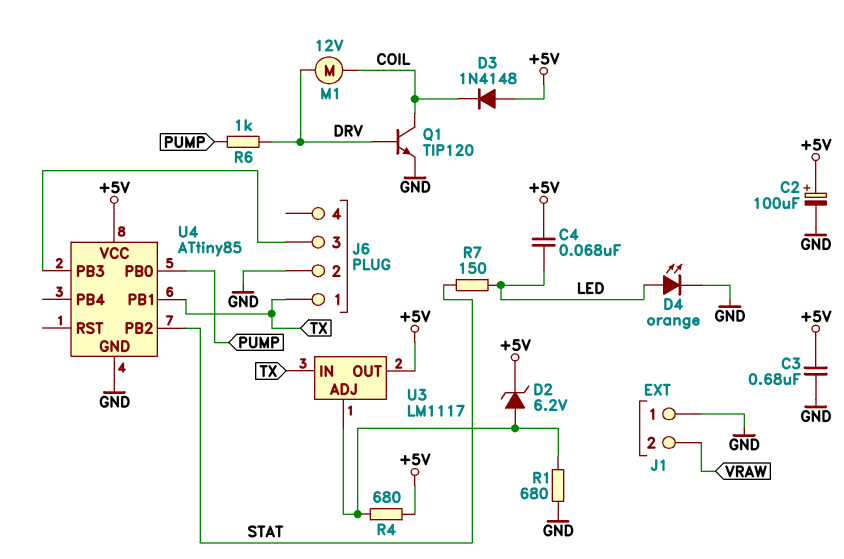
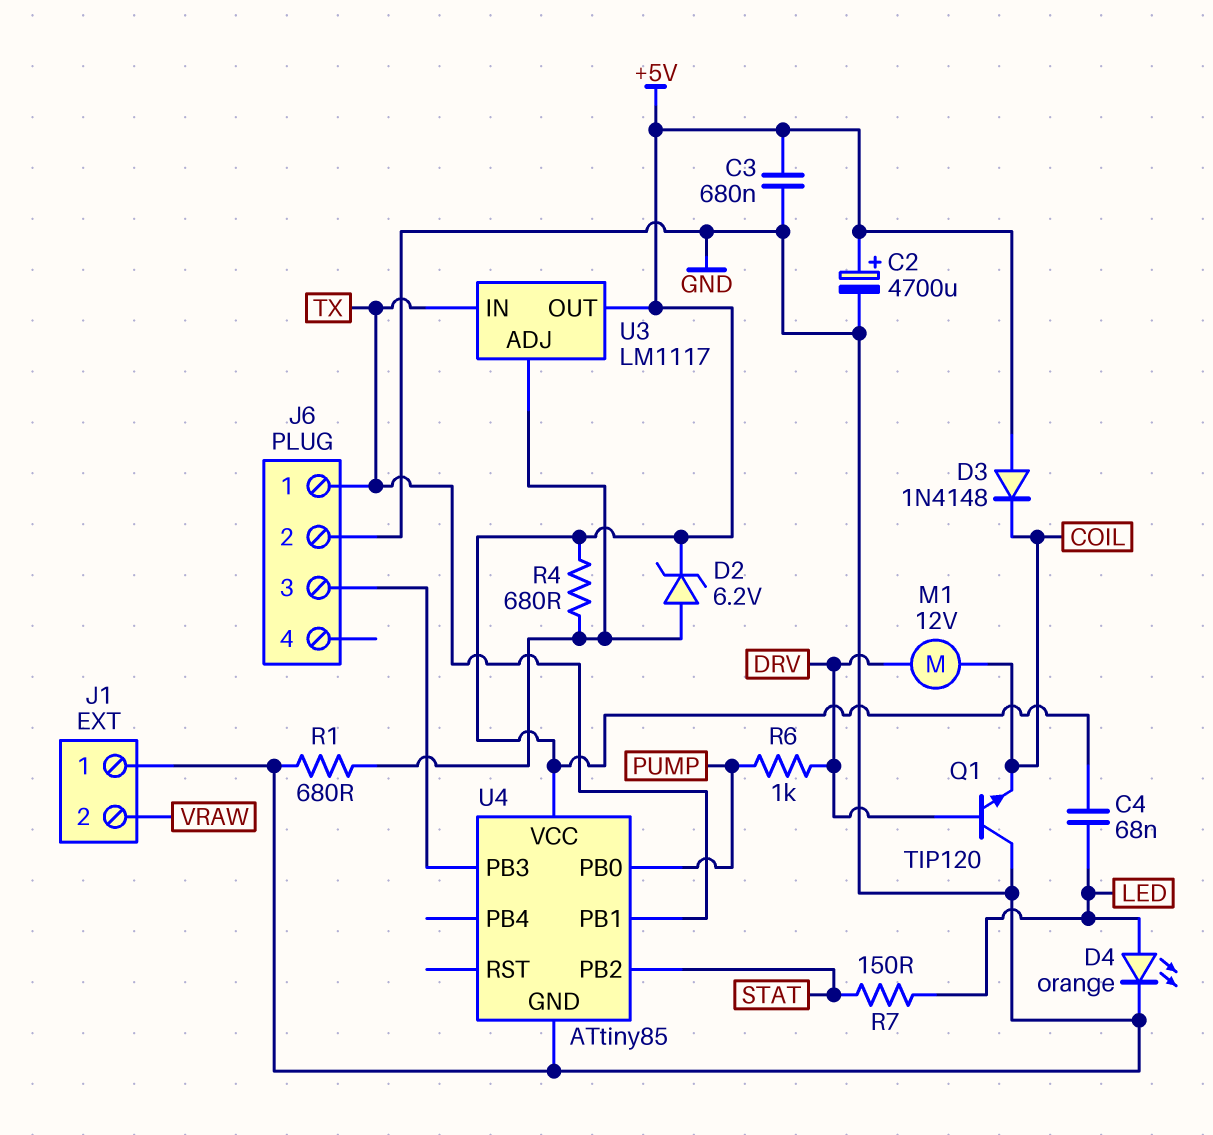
C2: 100uF (plus +5V, minus GND) -> 4700uF (plus +5V, minus GND)
Q1: NPN TIP120 (B DRV, C COIL, E GND) -> NPN TIP120 (B DRV, C GND, E COIL)

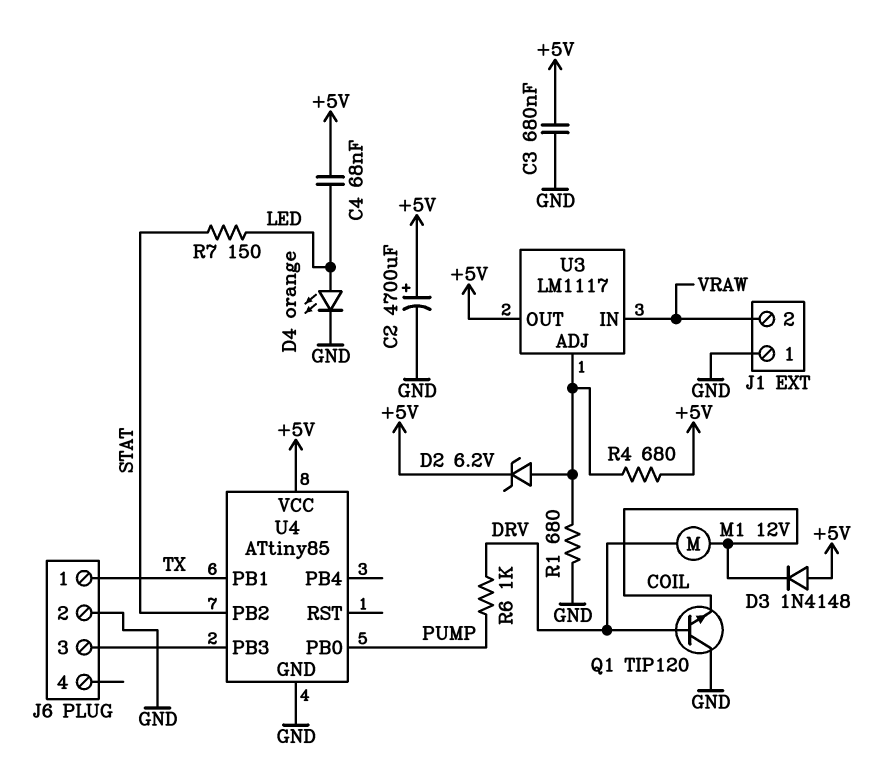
U3 pin IN: TX -> VRAW

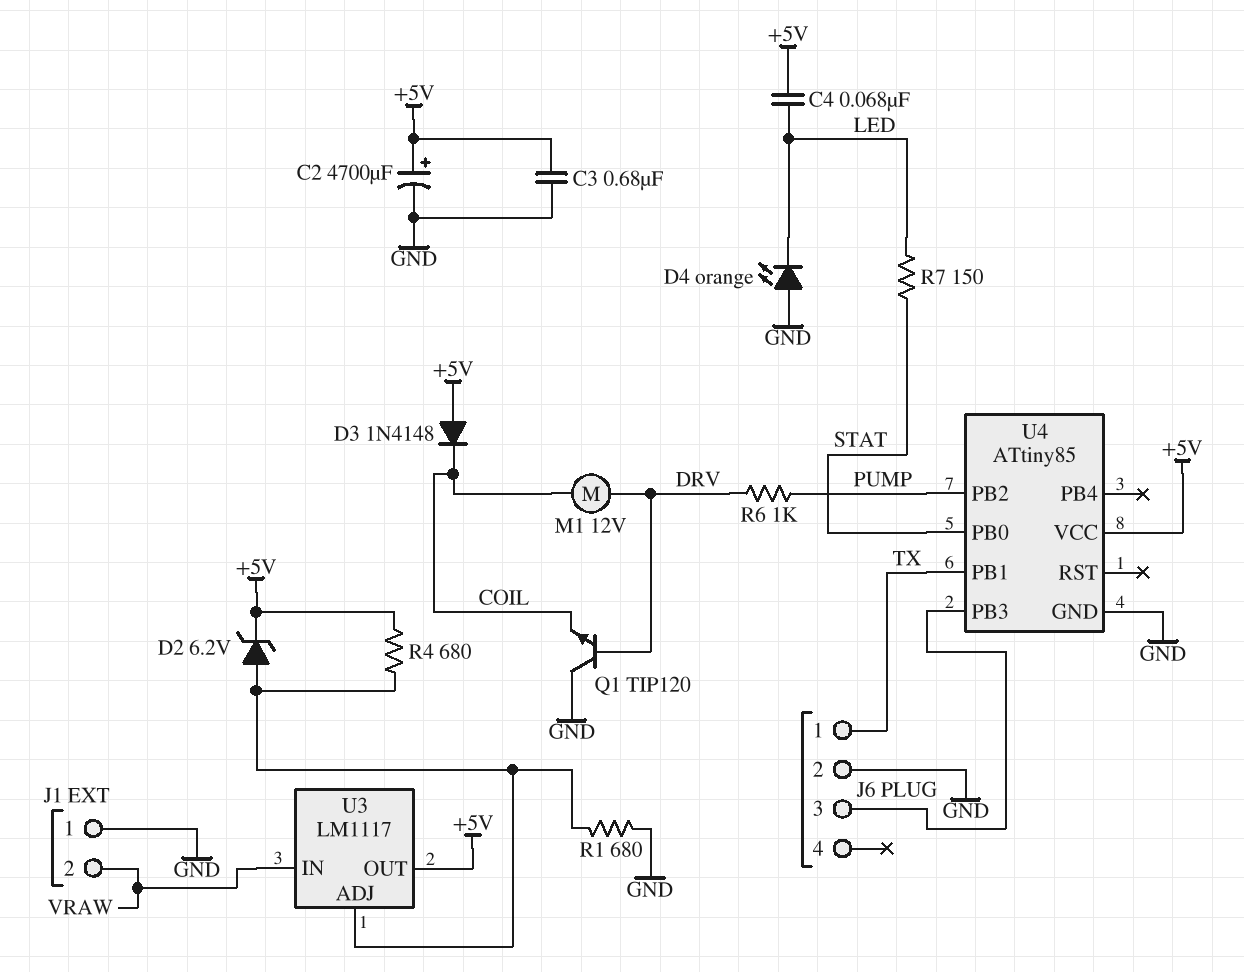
D4: LED orange (A LED, K GND) -> LED orange (A GND, K LED)
U4 pin PB0: PUMP -> STAT
U4 pin PB2: STAT -> PUMP

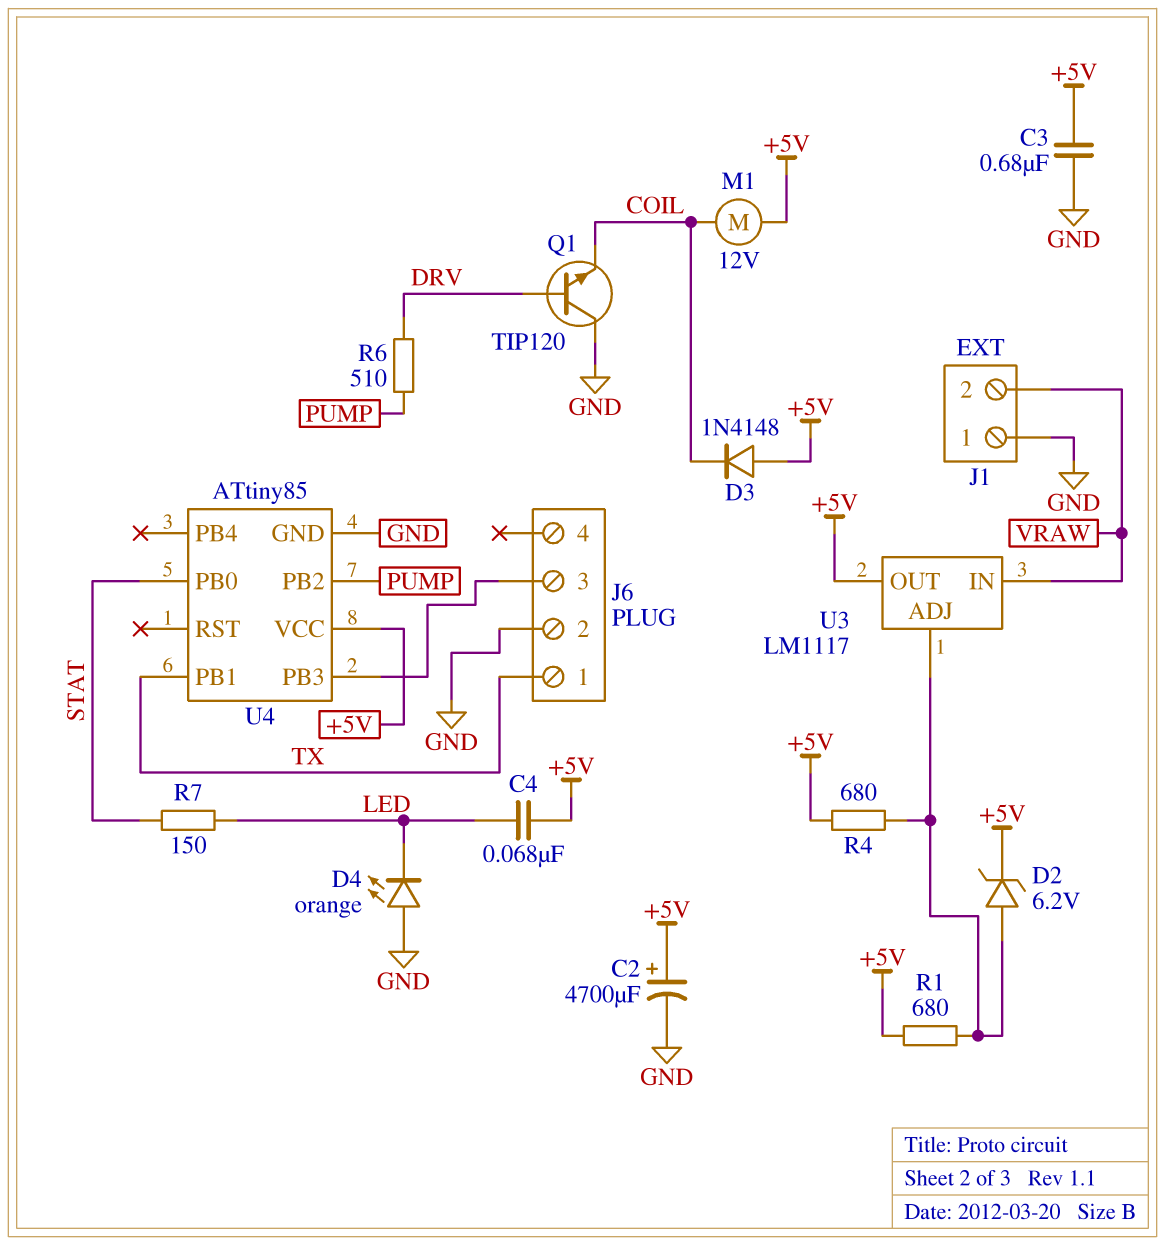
M1: motor 12V (COIL, DRV) -> motor 12V (+5V, COIL)
R1: 680 (GND, U3/ADJ) -> 680 (+5V, U3/ADJ)
R6: 1k (DRV, PUMP) -> 510 (DRV, PUMP)

